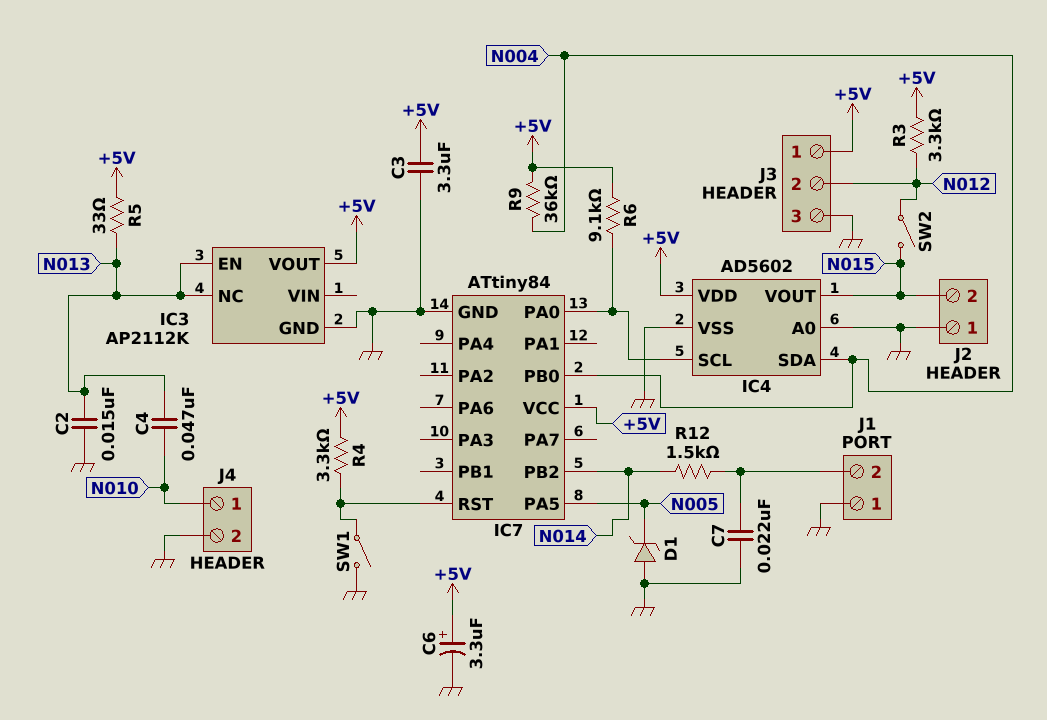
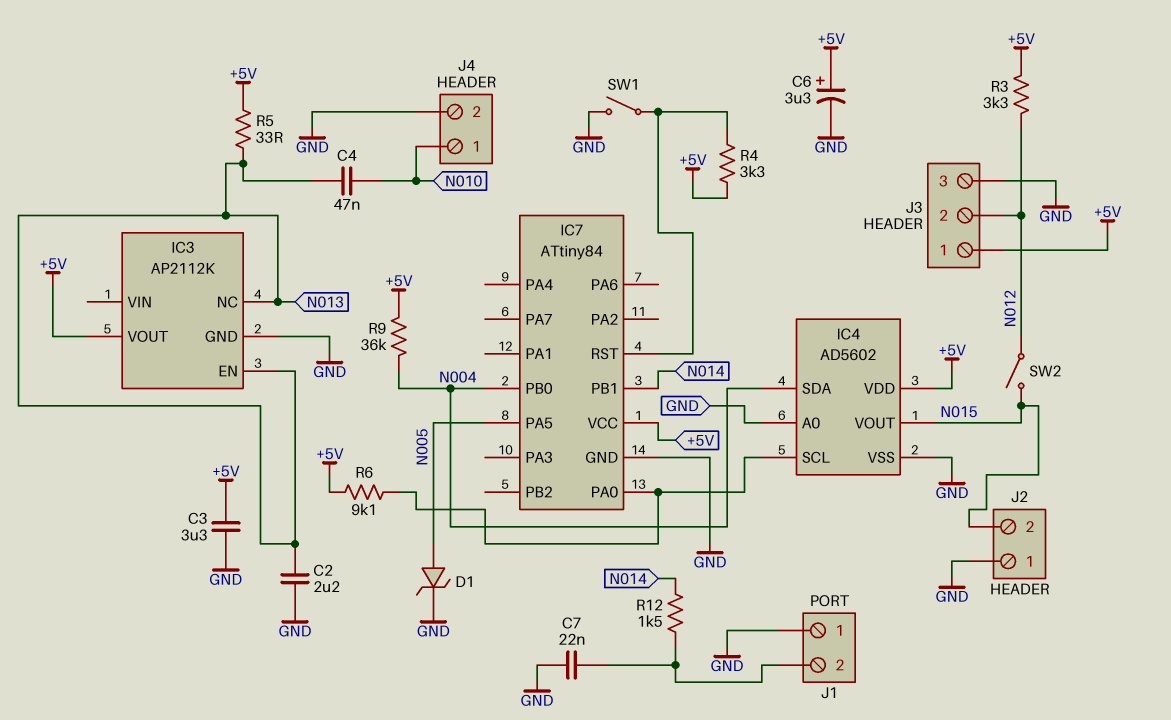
C2: 15nF (GND, N013) -> 2.2uF (GND, N013)
D1: zener (A GND, K N005) -> zener (A N005, K GND)
IC7 pin PB1: none -> N014
IC7 pin PB2: N014 -> none

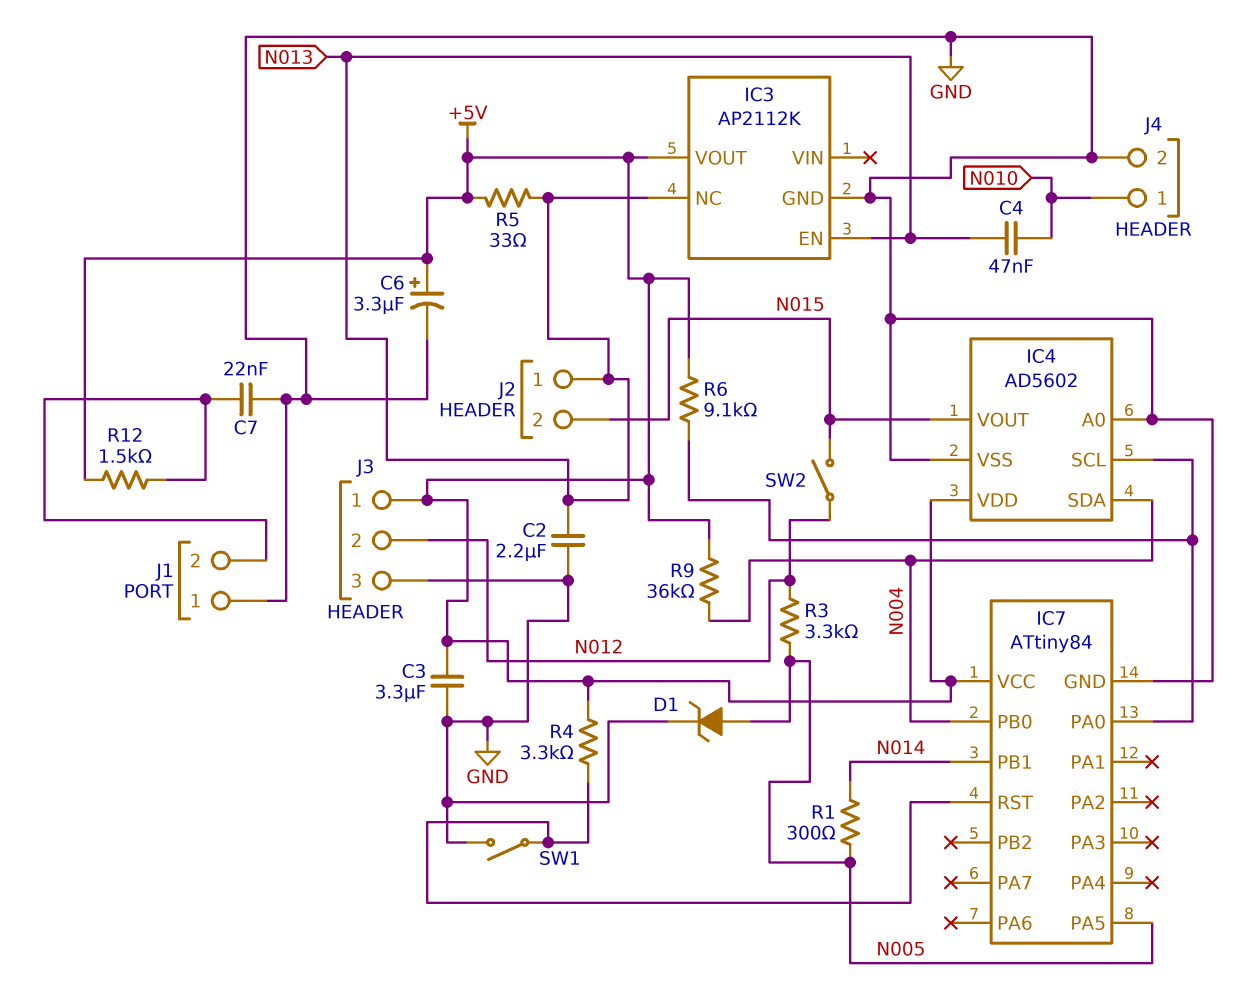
J2 pin 1: GND -> N013
R1: none -> 300 (N005, N014)
R3: 3.3k (+5V, N012) -> 3.3k (N005, N012)
R12: 1.5k (J1/2, N014) -> 1.5k (+5V, J1/2)

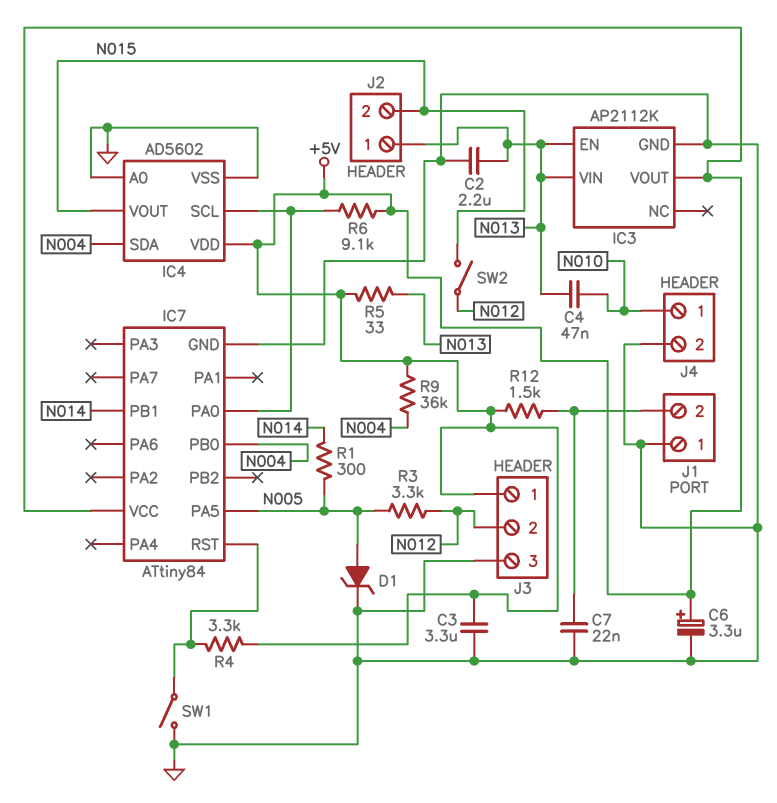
IC3 pin NC: N013 -> none
IC3 pin VIN: none -> N013

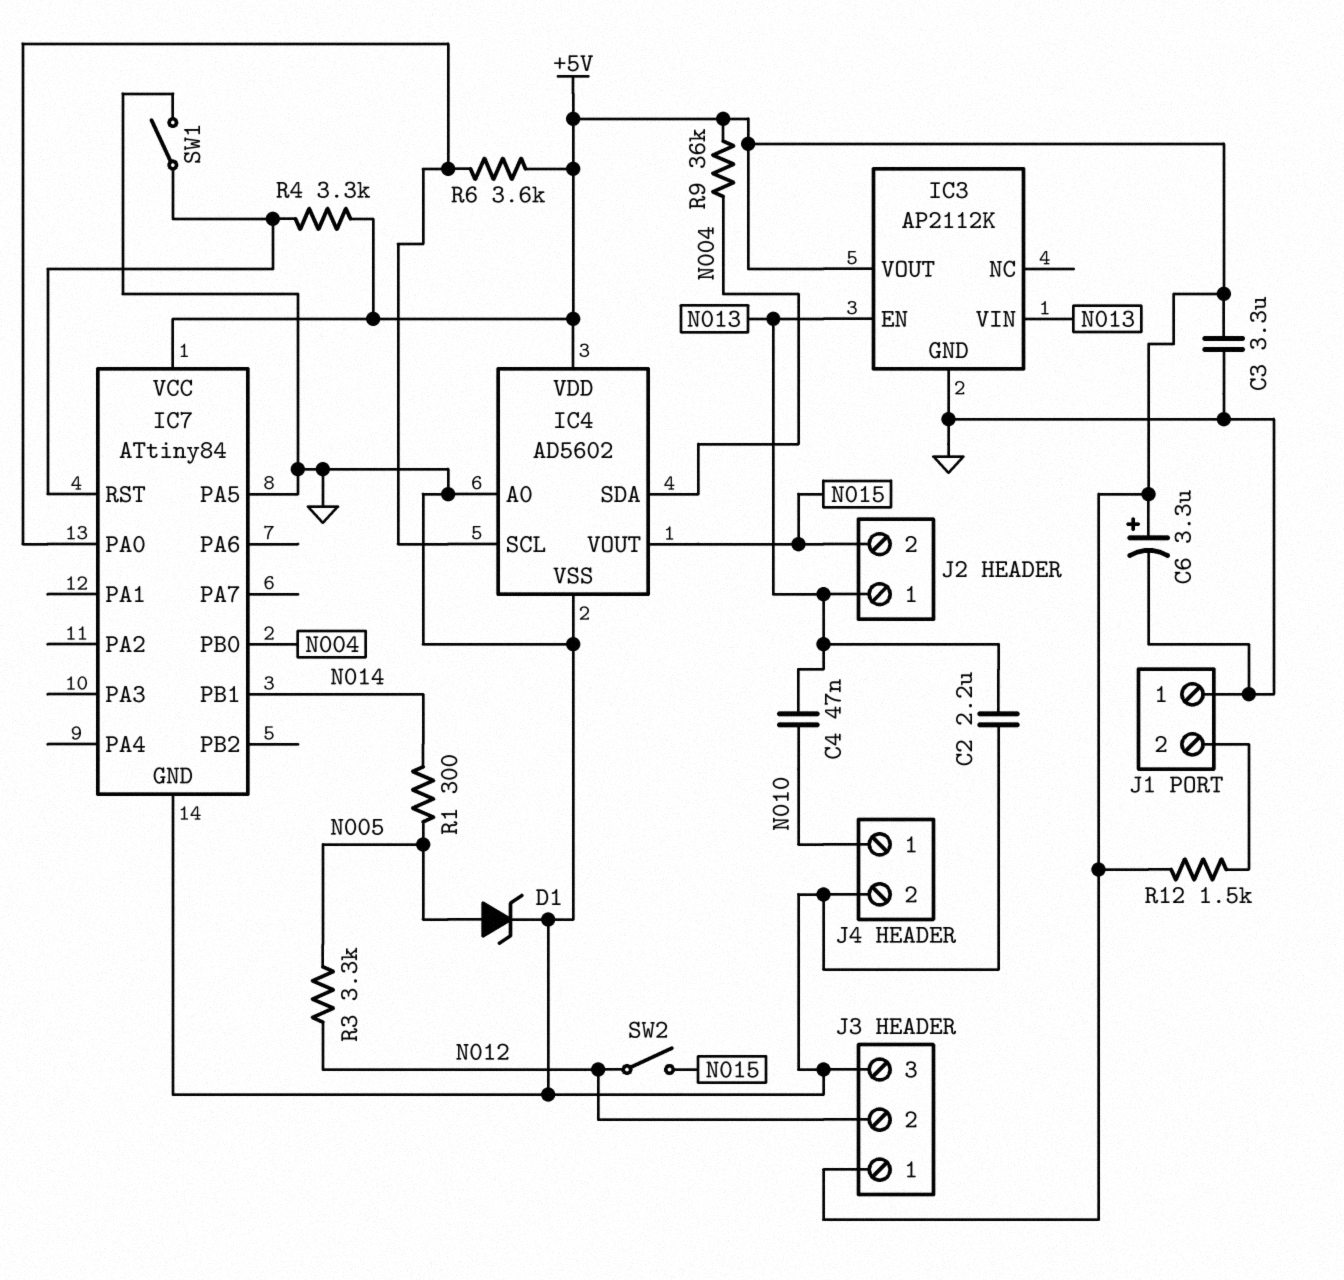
C7: 22nF (GND, J1/2) -> none
IC7 pin PA5: N005 -> GND
R5: 33 (+5V, N013) -> none
R6: 9.1k (+5V, IC4/SCL) -> 3.6k (+5V, IC4/SCL)

